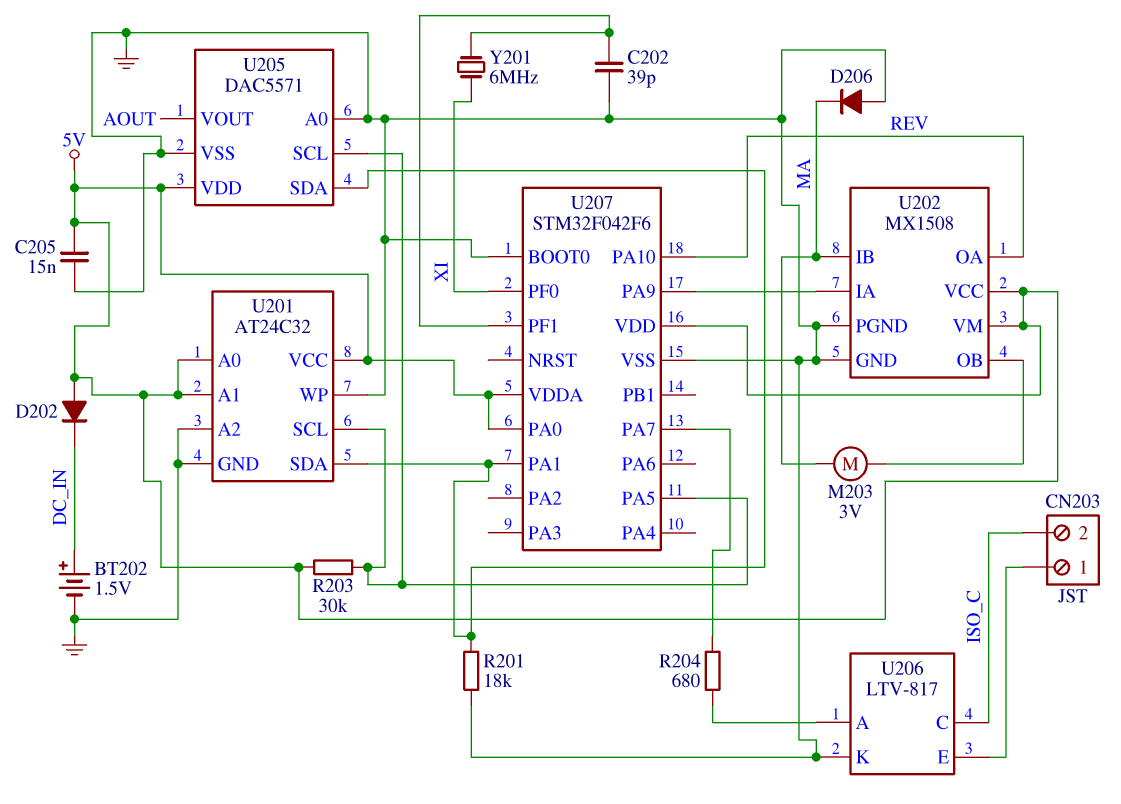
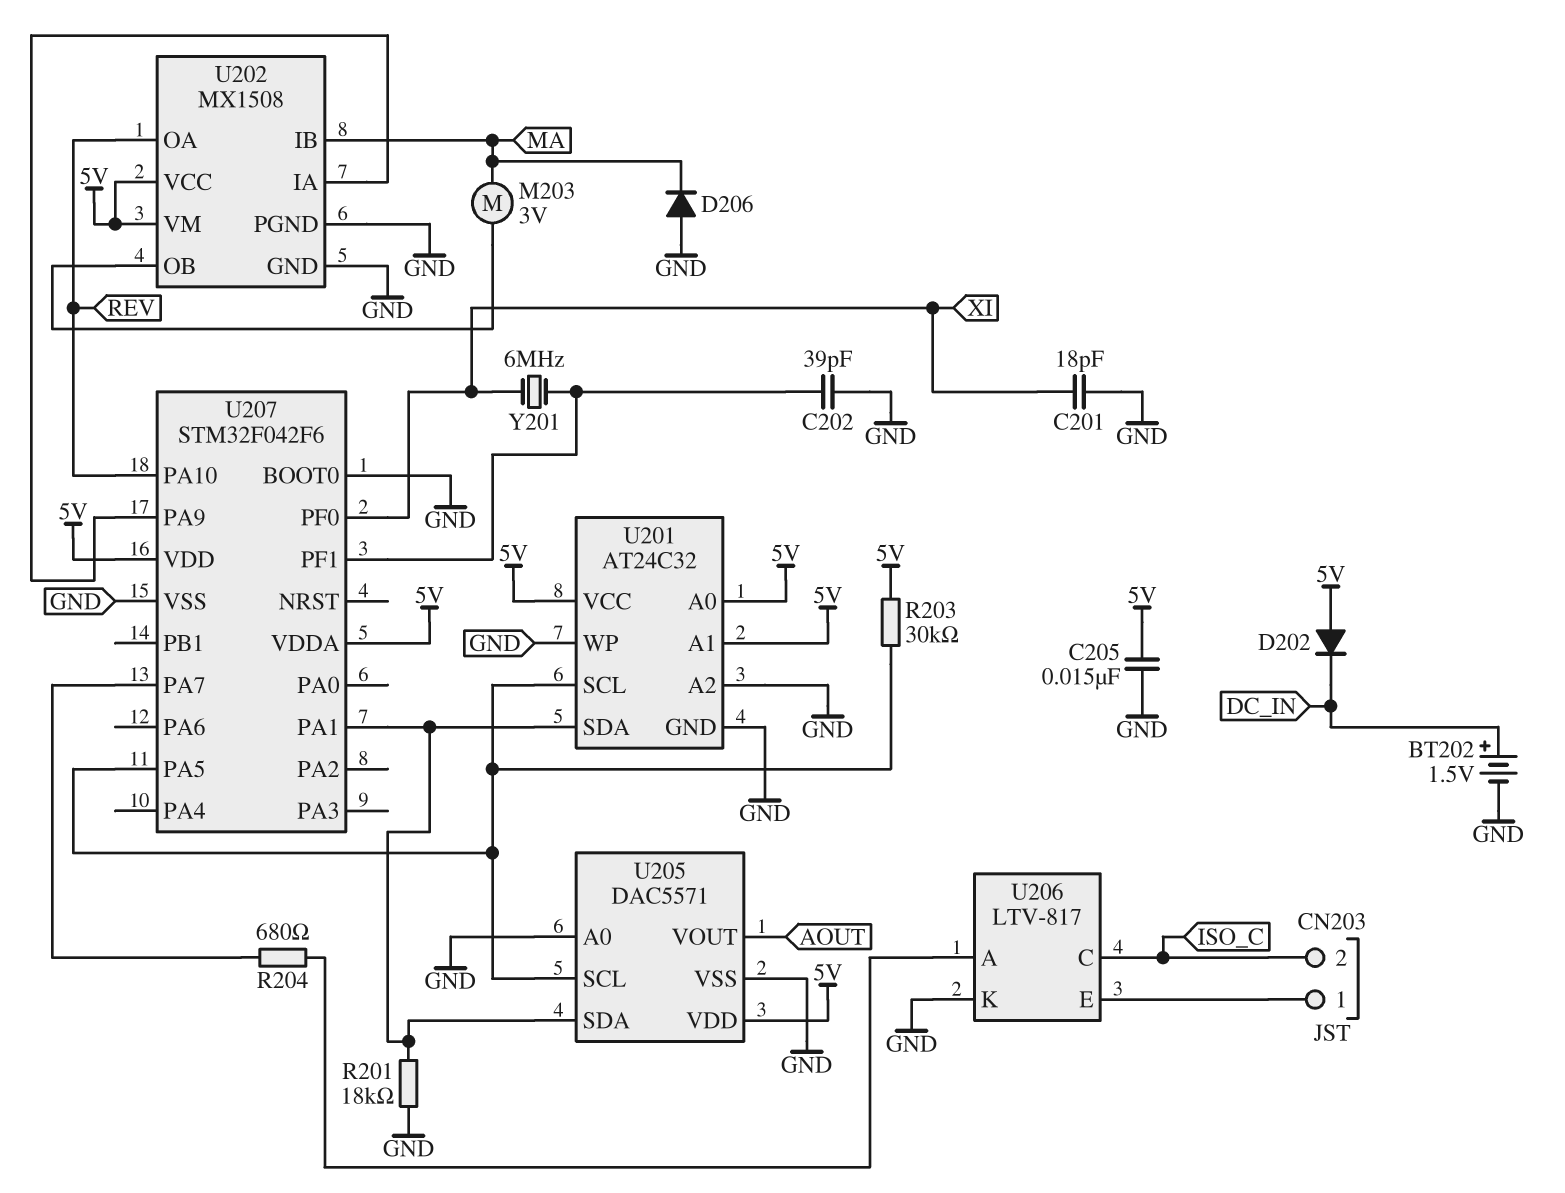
C201: none -> 18pF (GND, XI)
U207 pin PA0: 5V -> none

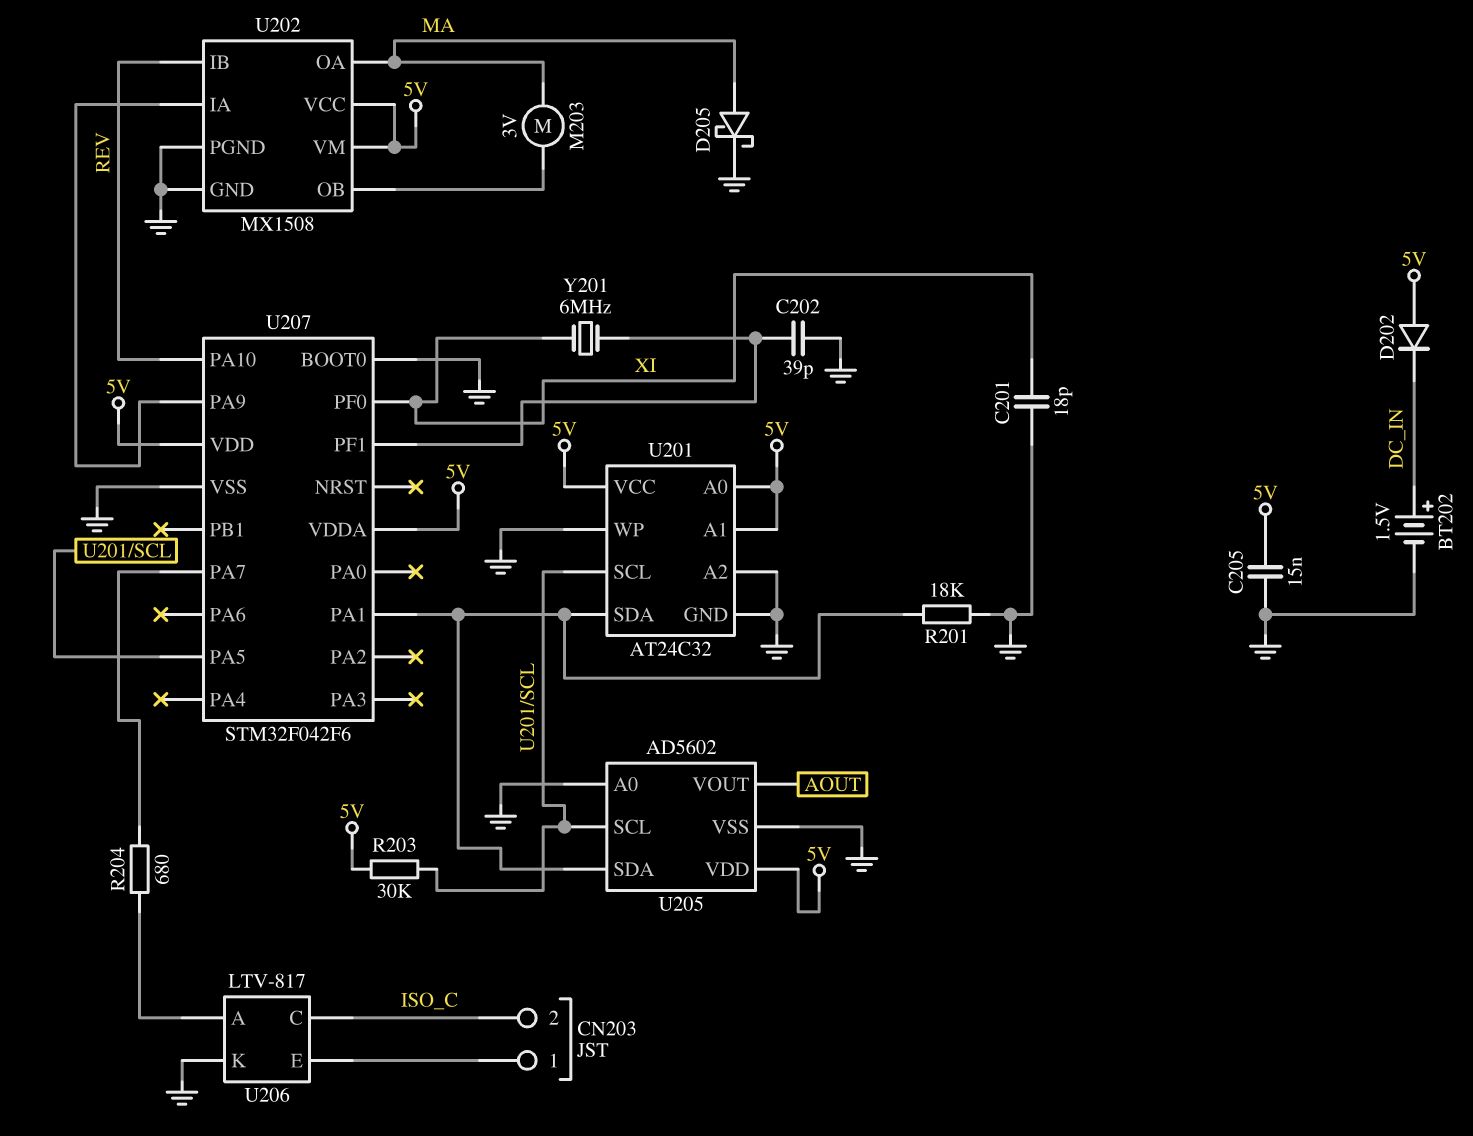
D205: none -> schottky (A MA, K GND)
D206: diode (A GND, K MA) -> none
U202 pin IB: MA -> REV
U202 pin OA: REV -> MA
U205: DAC5571 -> AD5602

